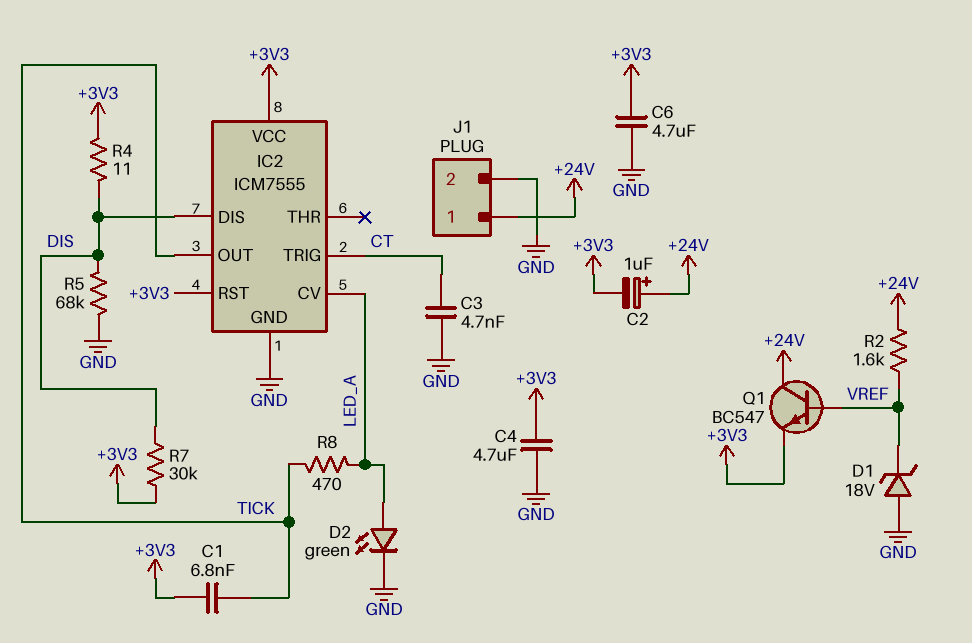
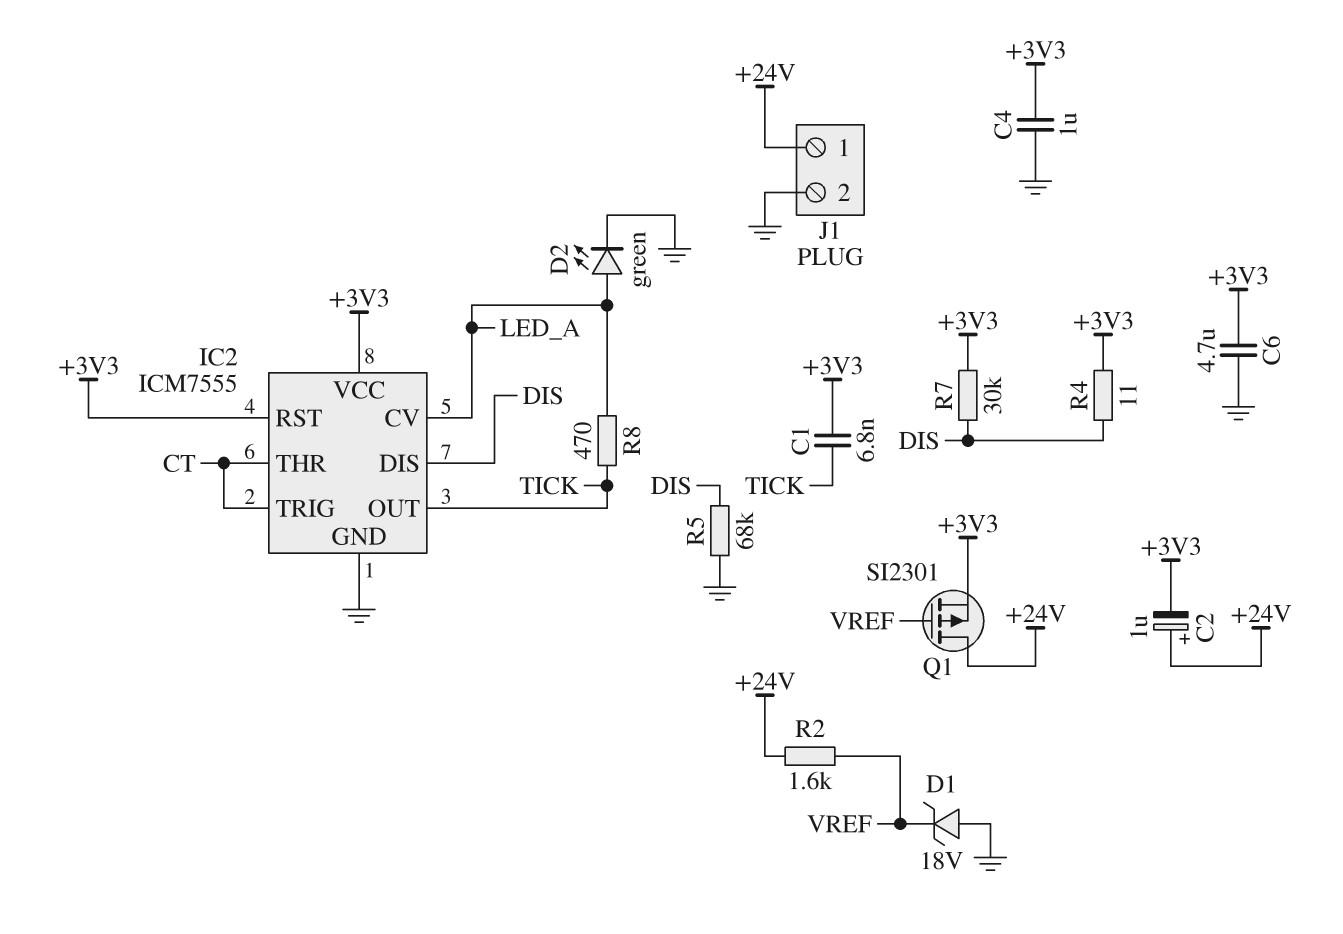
C3: 4.7nF (CT, GND) -> none
C4: 4.7uF (+3V3, GND) -> 1uF (+3V3, GND)
IC2 pin THR: none -> CT
Q1: NPN BC547 (B VREF, C +24V, E +3V3) -> PMOS SI2301 (G VREF, D +24V, S +3V3)

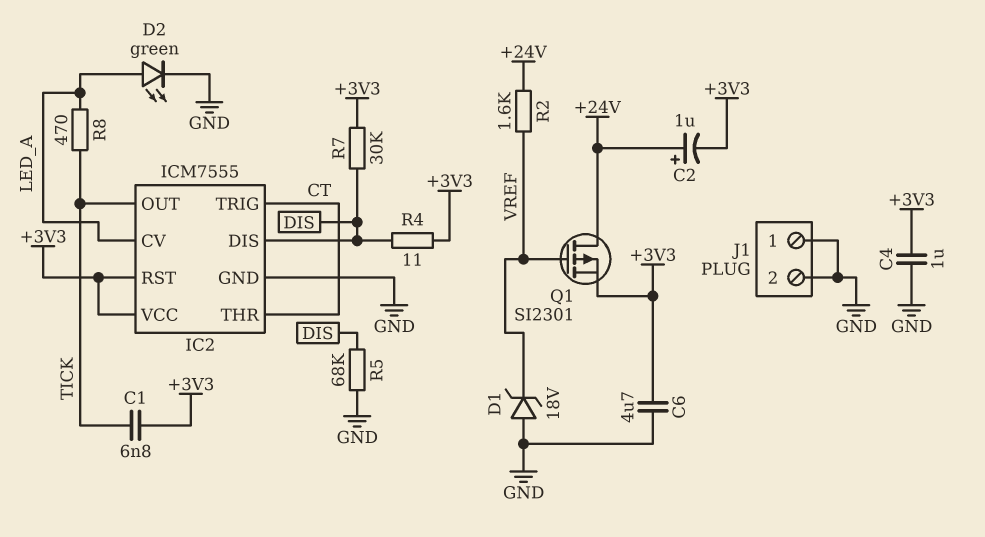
J1 pin 1: +24V -> GND

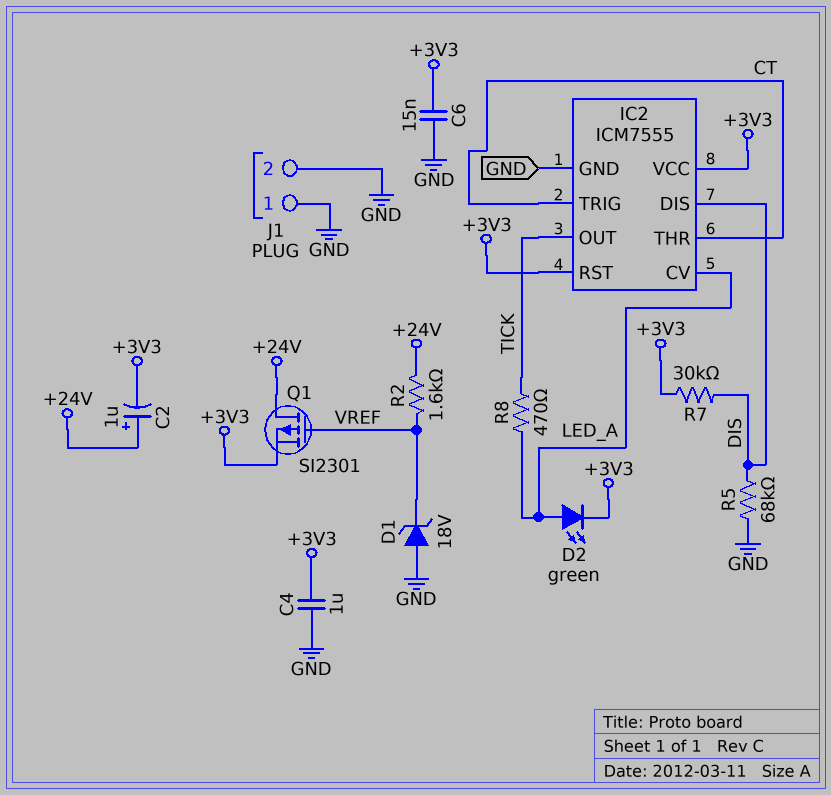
C1: 6.8nF (+3V3, TICK) -> none
C6: 4.7uF (+3V3, GND) -> 15nF (+3V3, GND)
D2: LED green (A LED_A, K GND) -> LED green (A LED_A, K +3V3)
R4: 11 (+3V3, DIS) -> none

